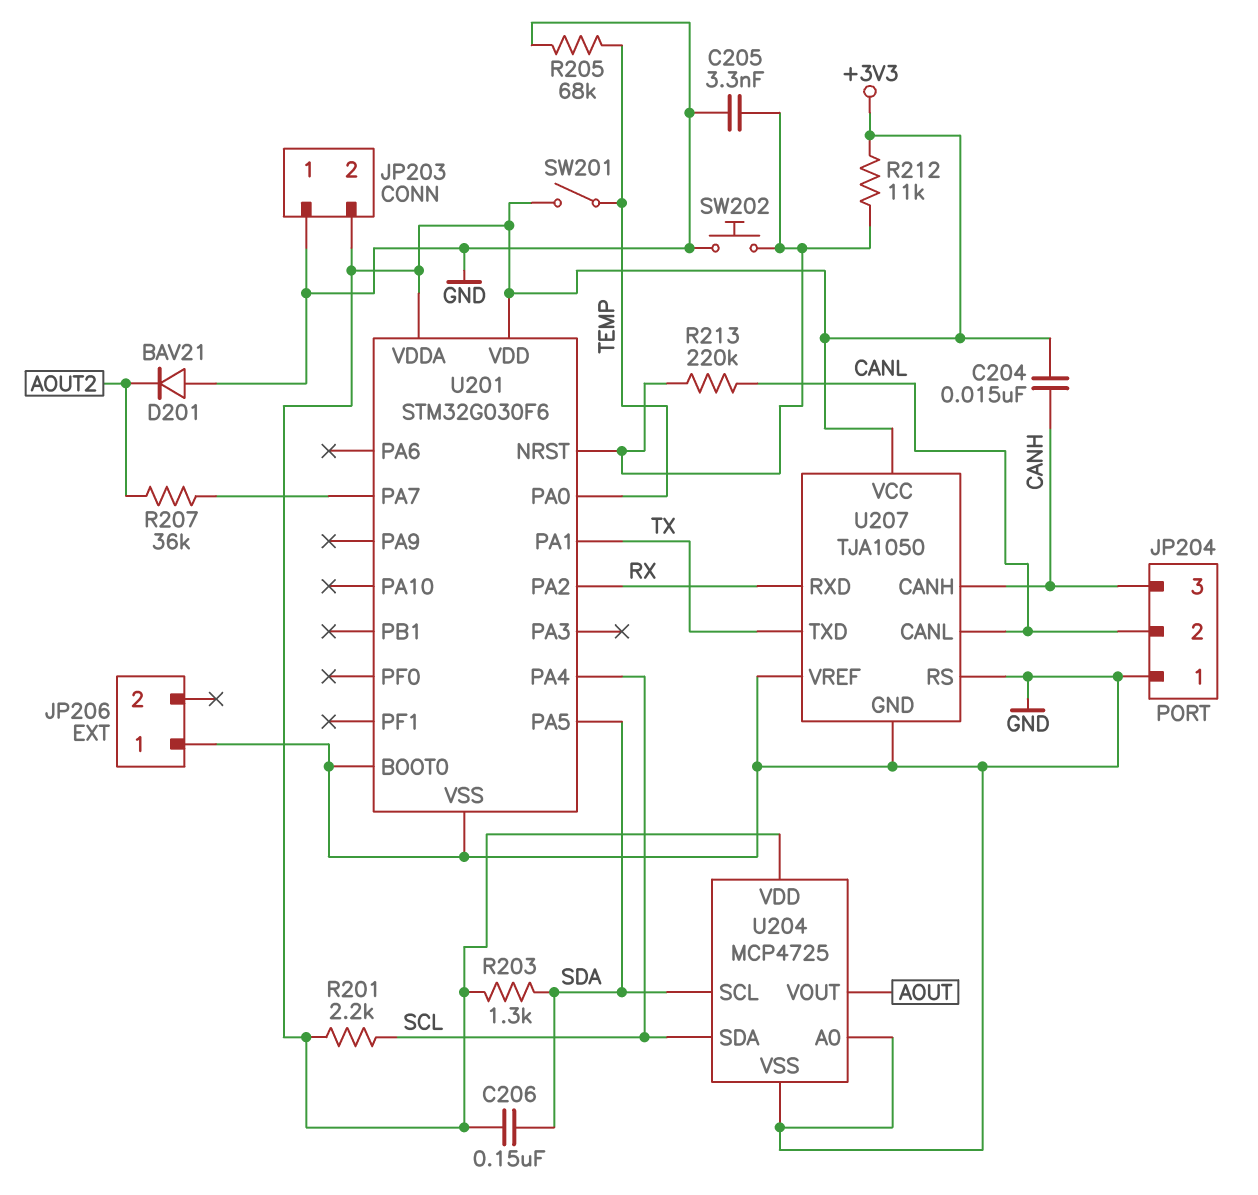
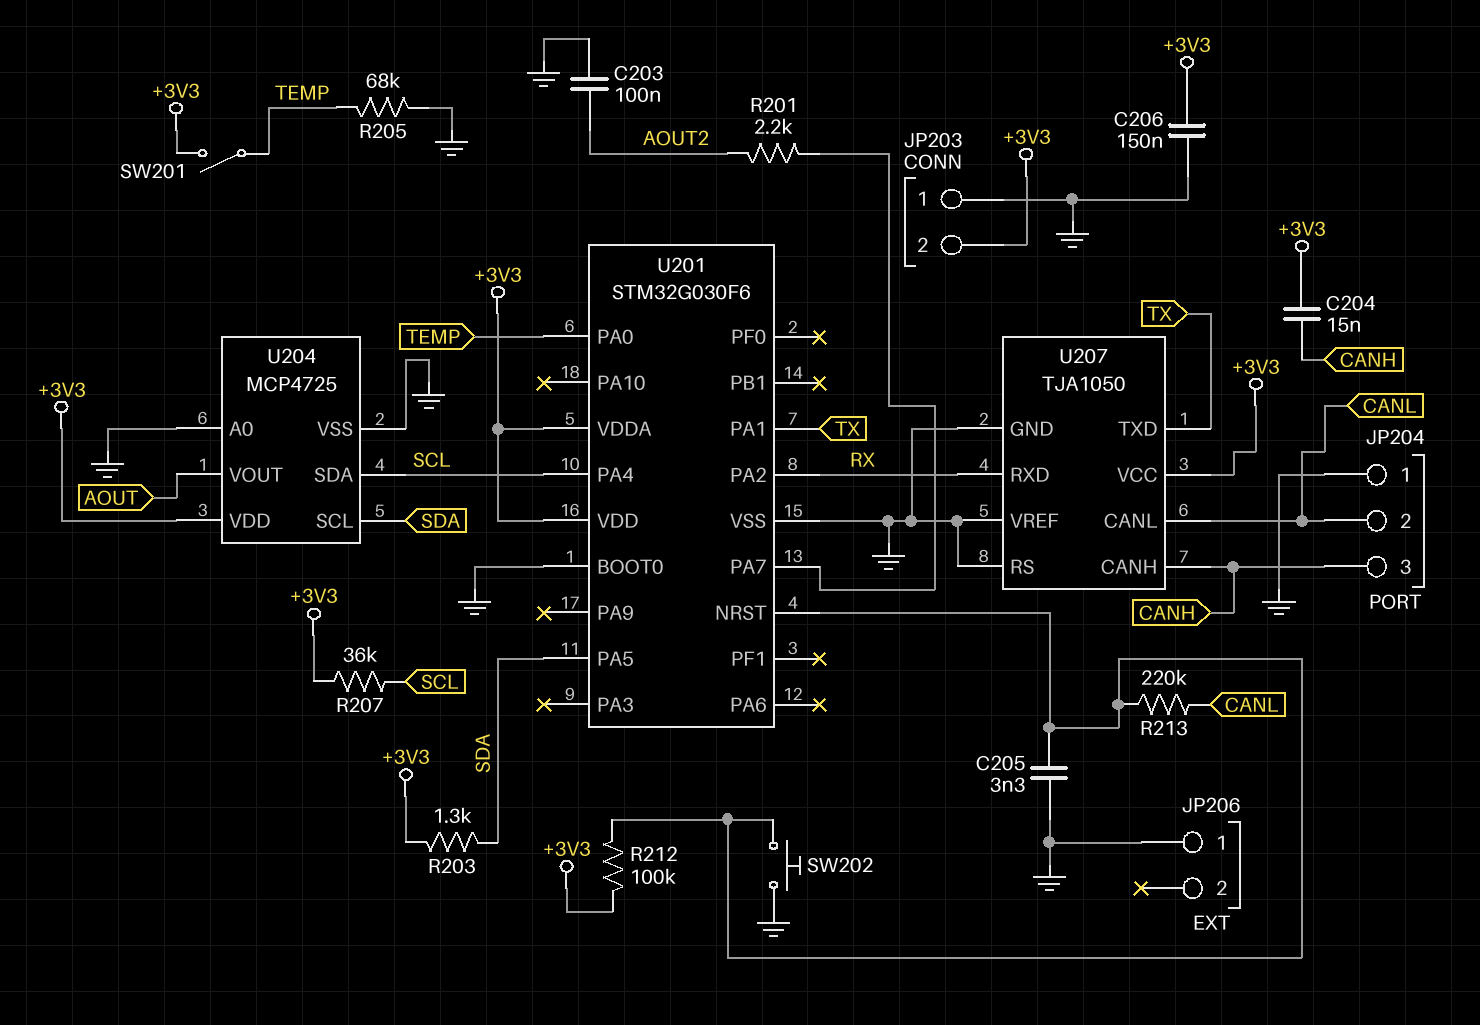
C203: none -> 100nF (AOUT2, GND)
C206: 150nF (+3V3, SDA) -> 150nF (+3V3, GND)
D201: diode BAV21 (A GND, K AOUT2) -> none
R201: 2.2k (+3V3, SCL) -> 2.2k (AOUT2, U201/PA7)
R207: 36k (AOUT2, U201/PA7) -> 36k (+3V3, SCL)
R212: 11k (+3V3, U201/NRST) -> 100k (+3V3, U201/NRST)

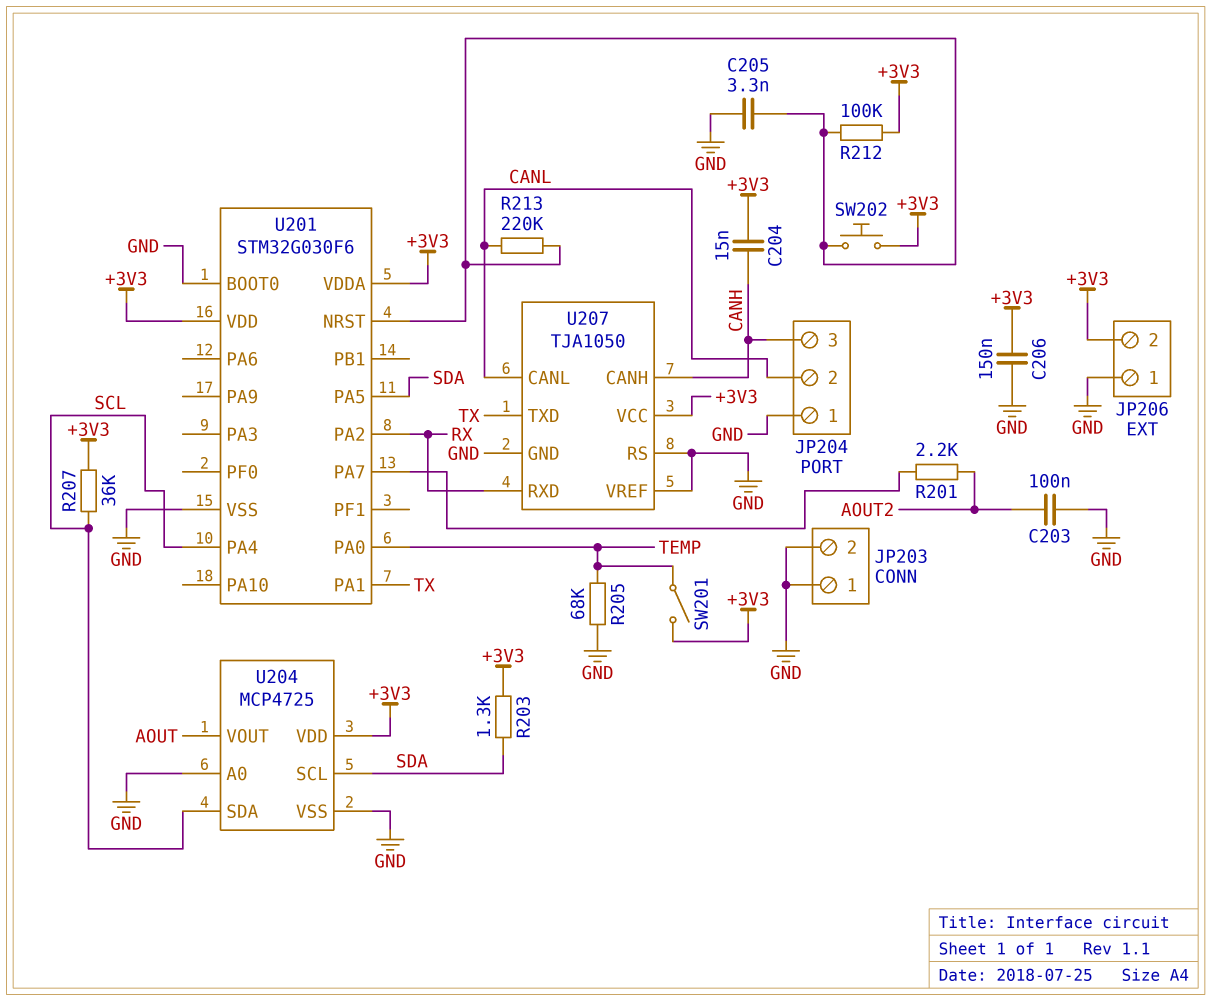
JP203 pin 2: +3V3 -> GND
JP206 pin 2: none -> +3V3
SW202: button (GND, U201/NRST) -> button (+3V3, U201/NRST)

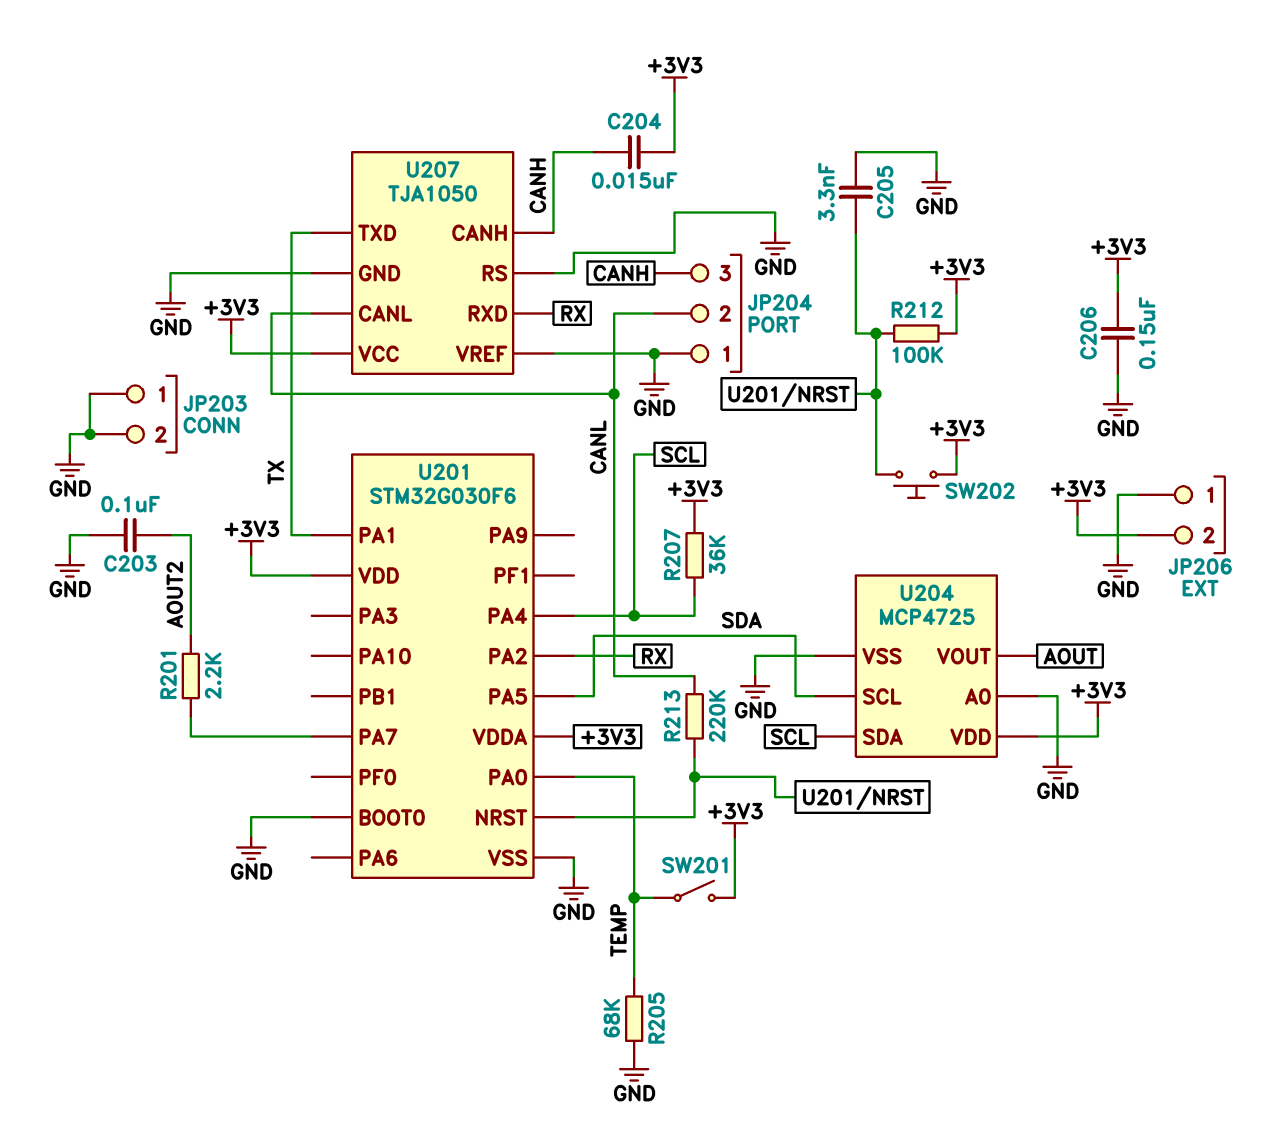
R203: 1.3k (+3V3, SDA) -> none

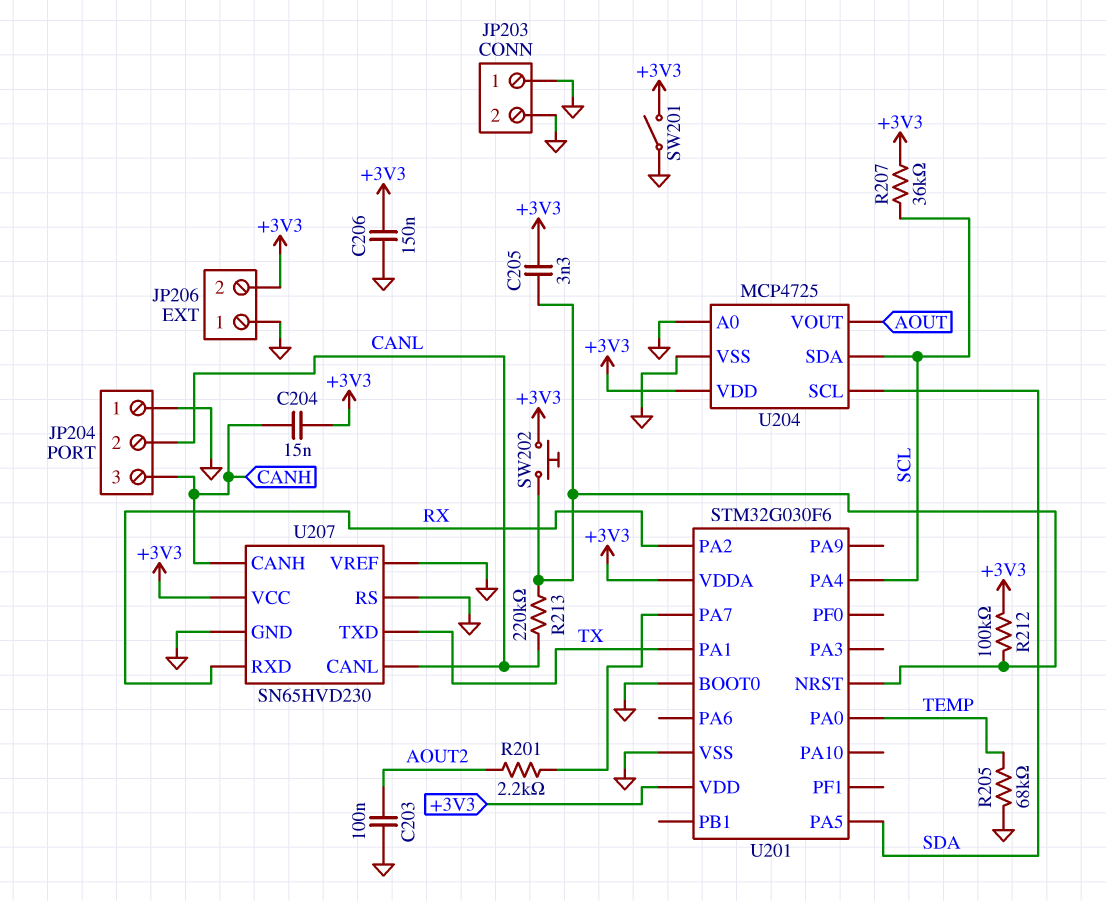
C205: 3.3nF (GND, U201/NRST) -> 3.3nF (+3V3, U201/NRST)
SW201: switch (+3V3, TEMP) -> switch (+3V3, GND)
U207: TJA1050 -> SN65HVD230

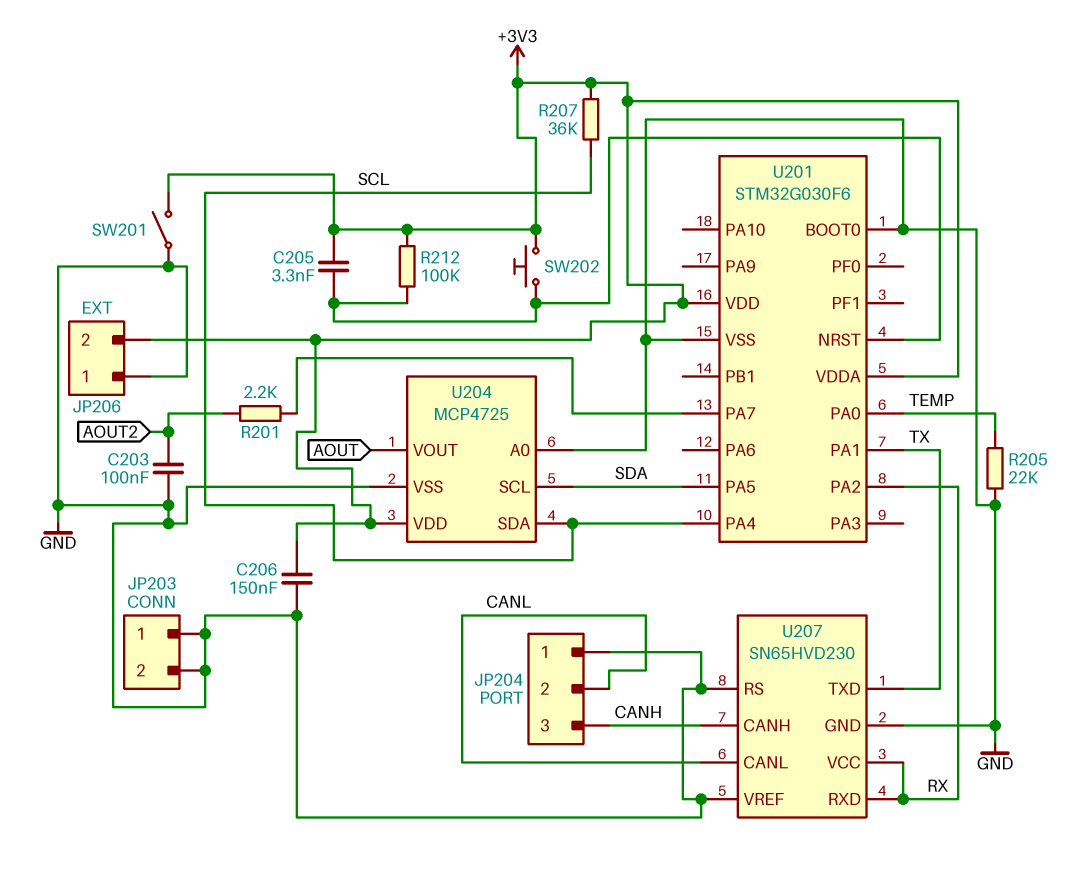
C204: 15nF (+3V3, CANH) -> none
R205: 68k (GND, TEMP) -> 22k (GND, TEMP)
R213: 220k (CANL, U201/NRST) -> none
U207 pin VCC: +3V3 -> RX

